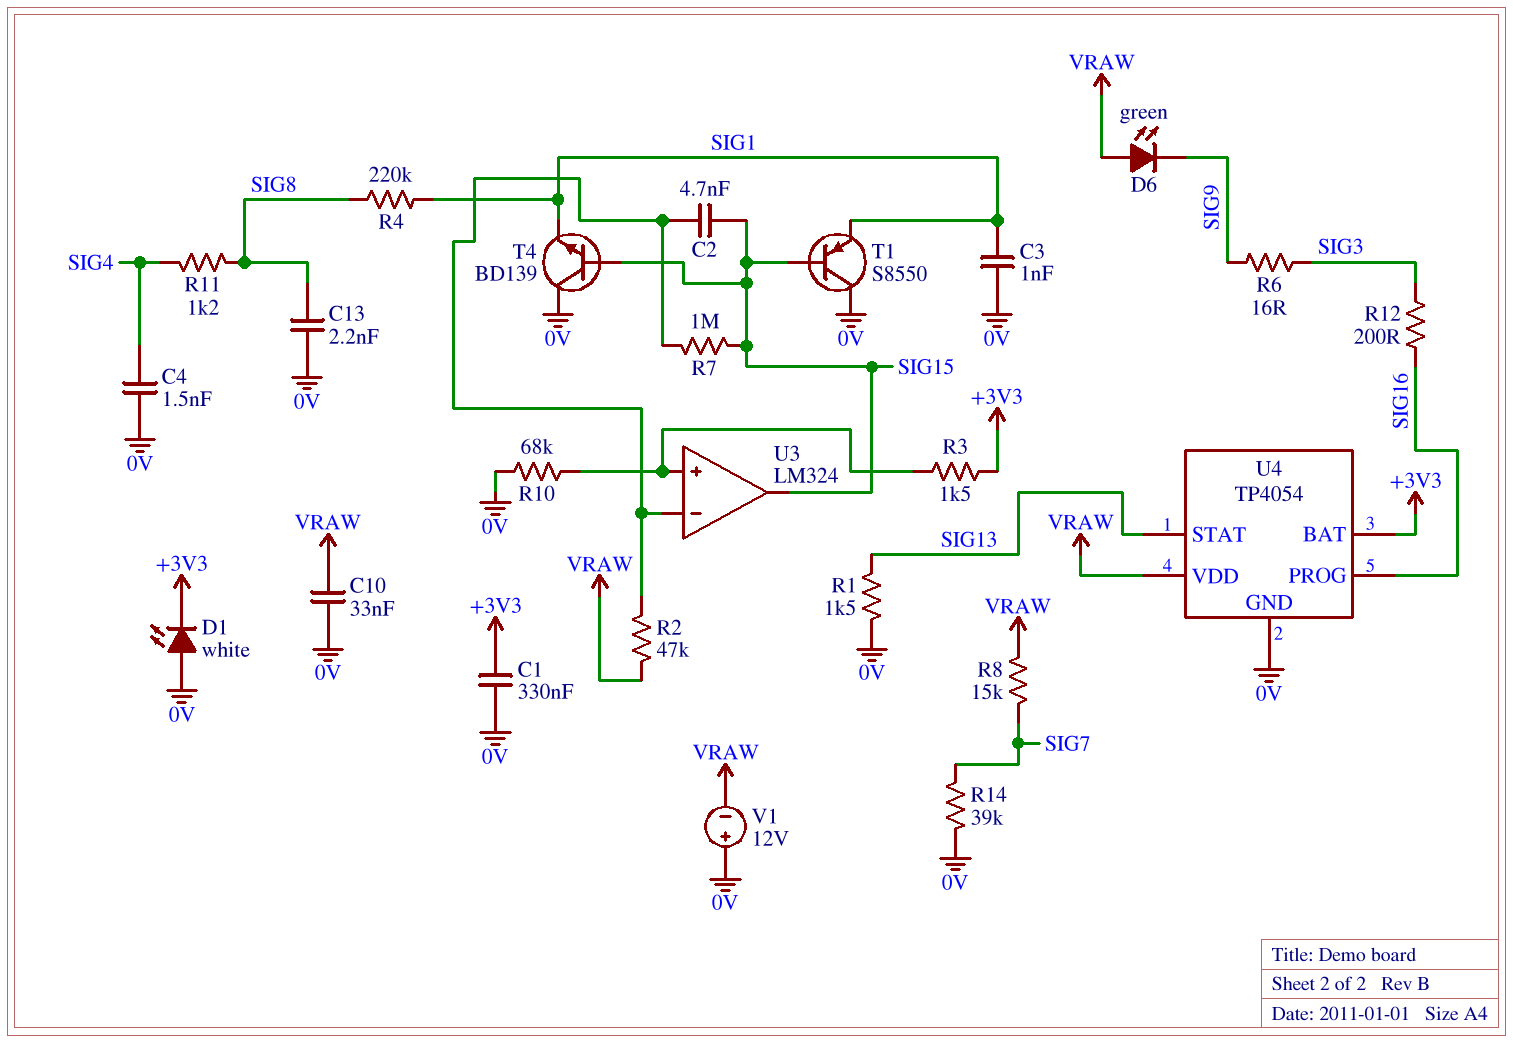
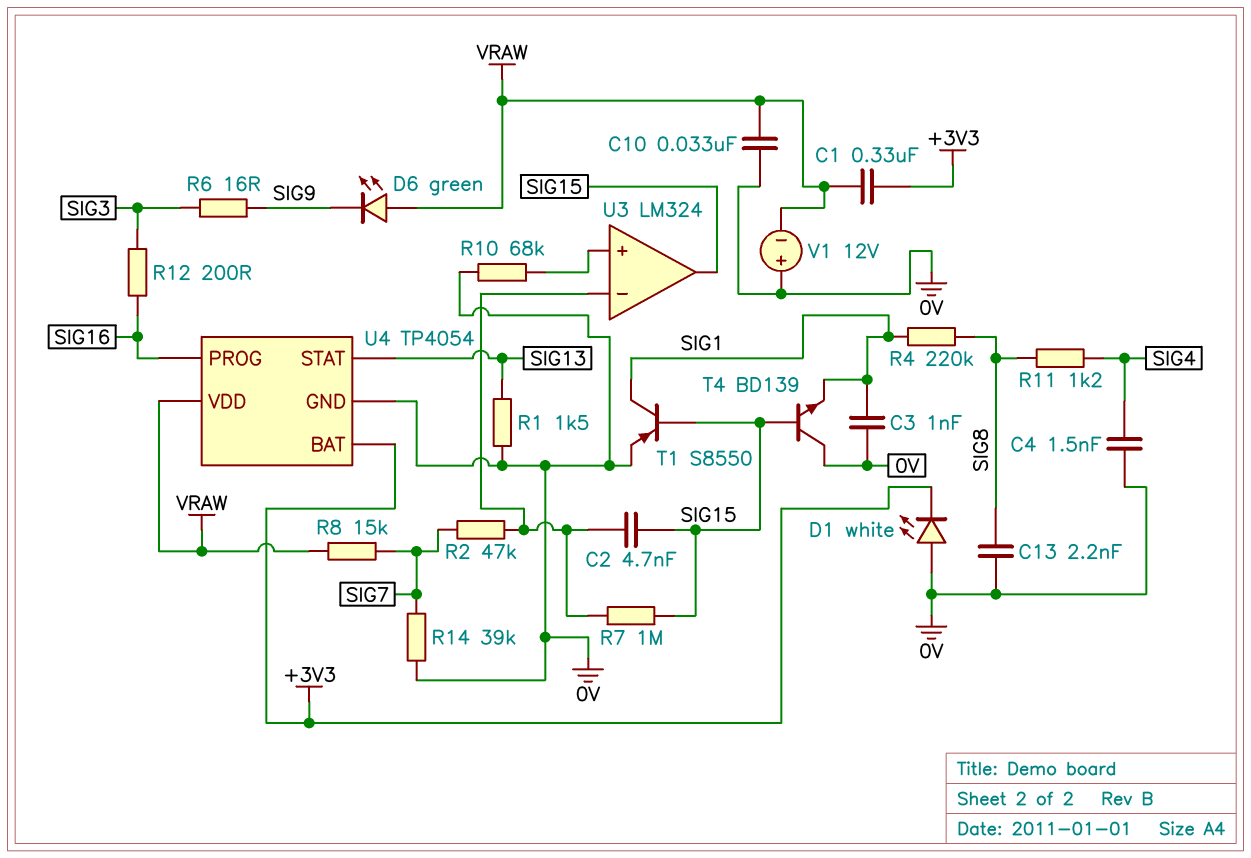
C1: 330nF (+3V3, 0V) -> 330nF (+3V3, VRAW)
R2: 47k (U3/in-, VRAW) -> 47k (SIG7, U3/in-)
R3: 1.5k (+3V3, U3/in+) -> none
T1: PNP S8550 (B SIG15, C 0V, E SIG1) -> PNP S8550 (B SIG15, C SIG1, E 0V)

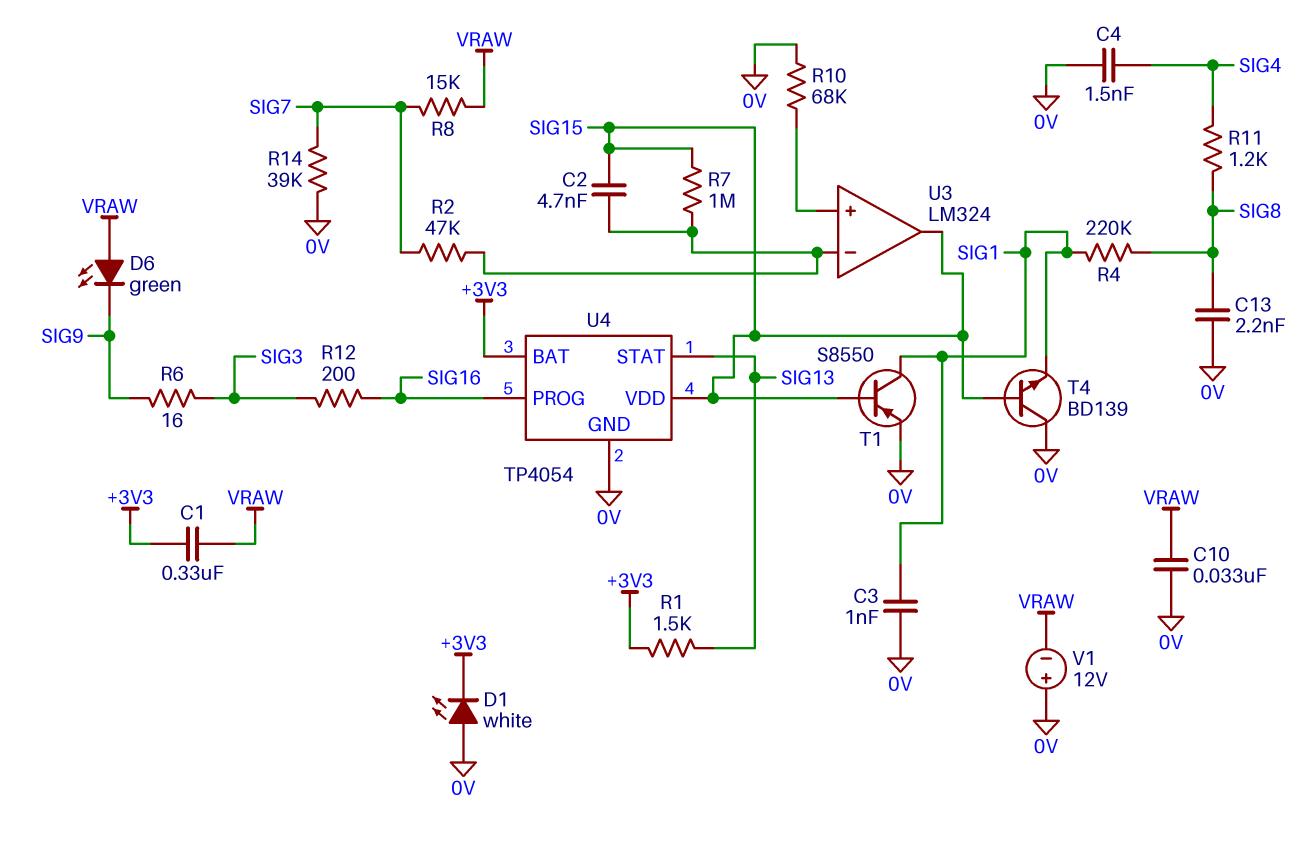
R1: 1.5k (0V, SIG13) -> 1.5k (+3V3, SIG13)
U4 pin VDD: VRAW -> SIG15

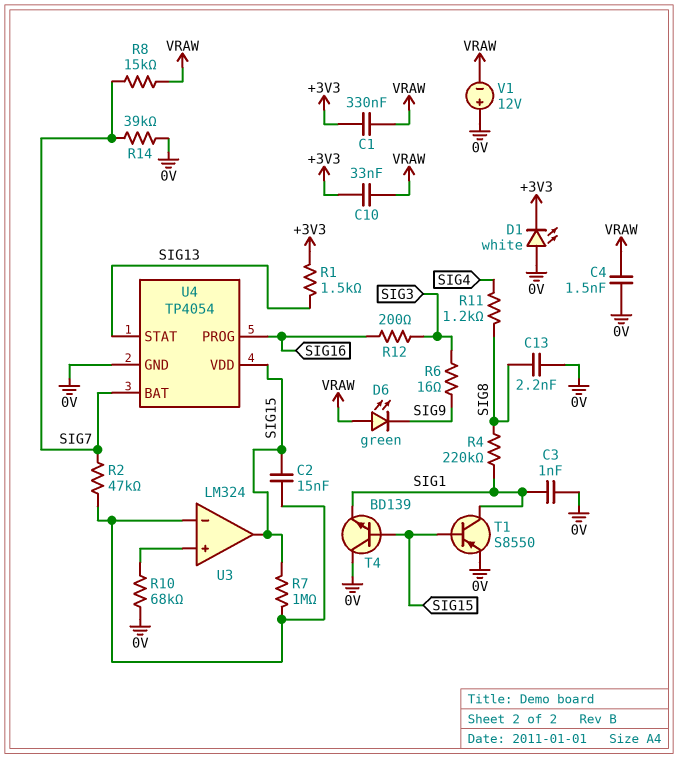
C2: 4.7nF (SIG15, U3/in-) -> 15nF (SIG15, U3/in-)
C4: 1.5nF (0V, SIG4) -> 1.5nF (0V, VRAW)
C10: 33nF (0V, VRAW) -> 33nF (+3V3, VRAW)
U4 pin BAT: +3V3 -> SIG7

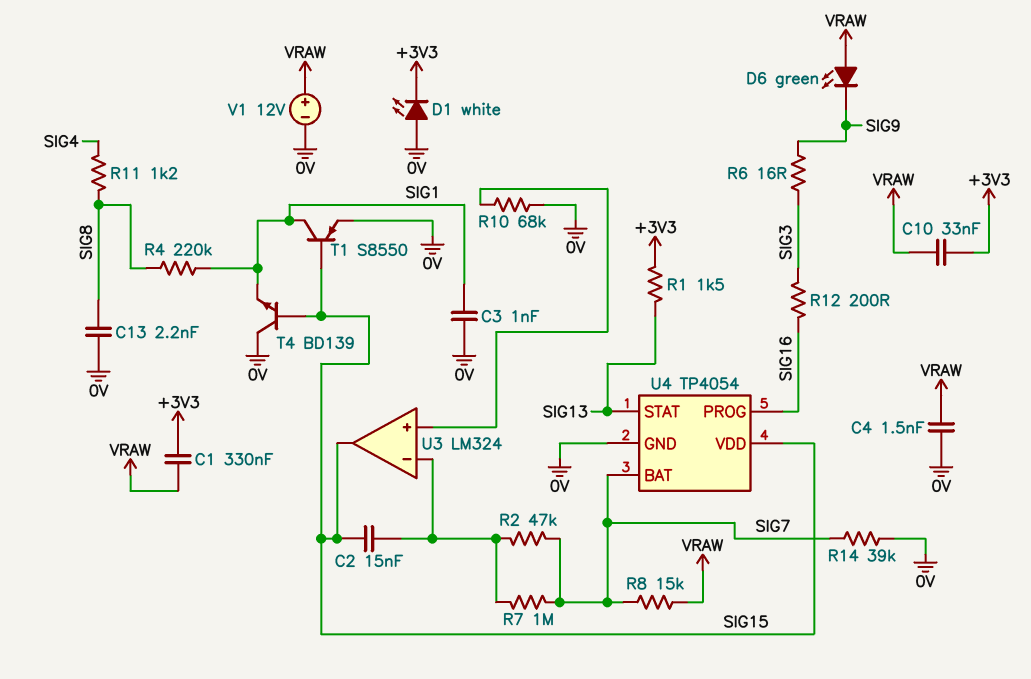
R7: 1M (SIG15, U3/in-) -> 1M (SIG7, U3/in-)
V1: 12V (plus 0V, minus VRAW) -> 12V (plus VRAW, minus 0V)

